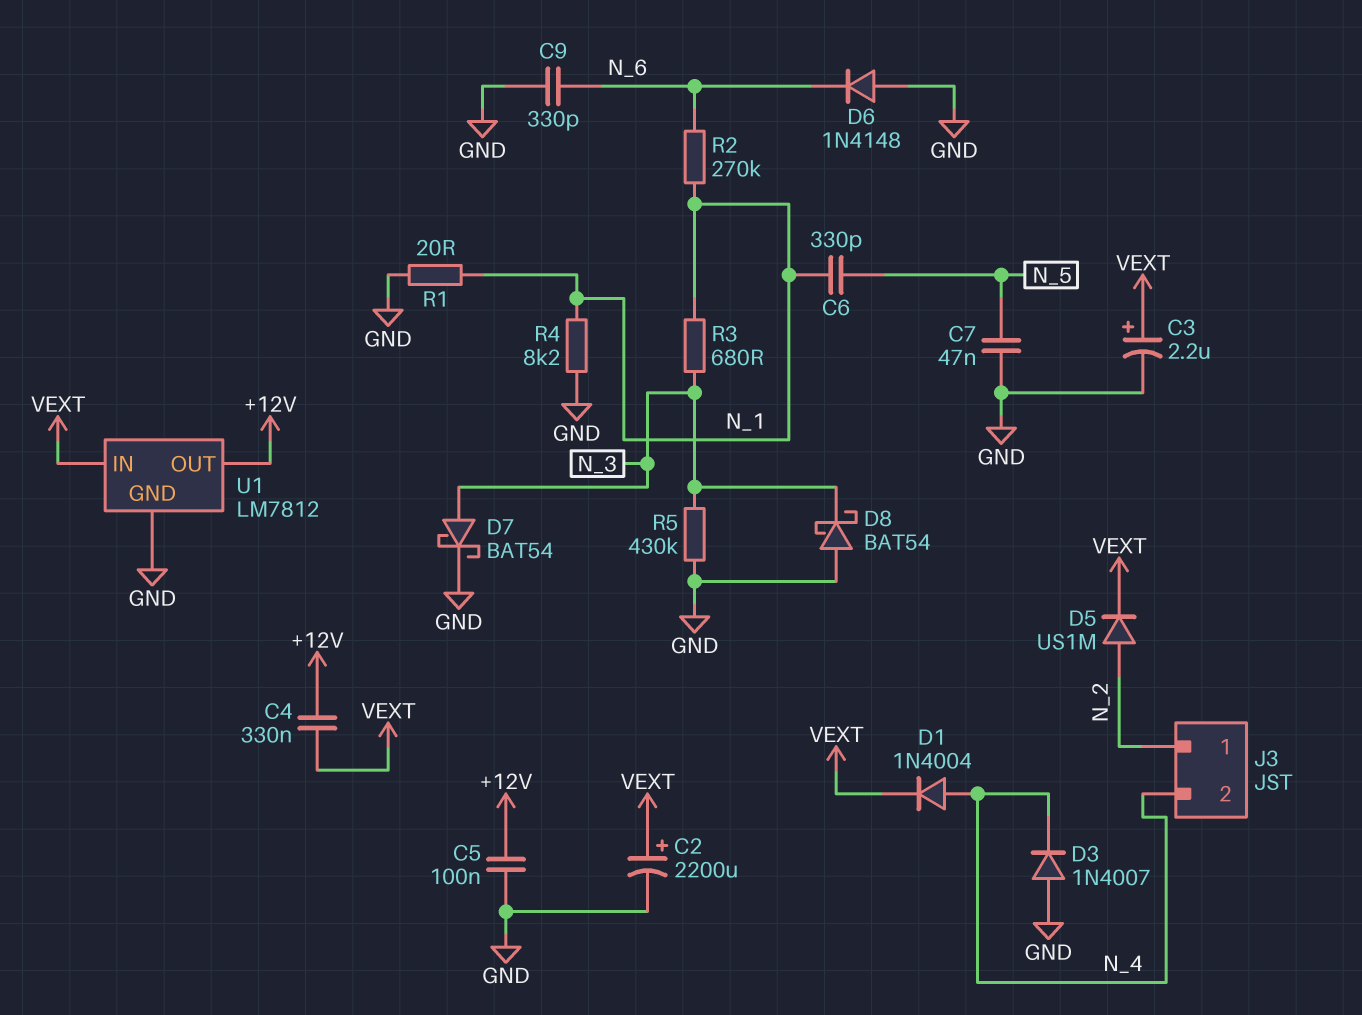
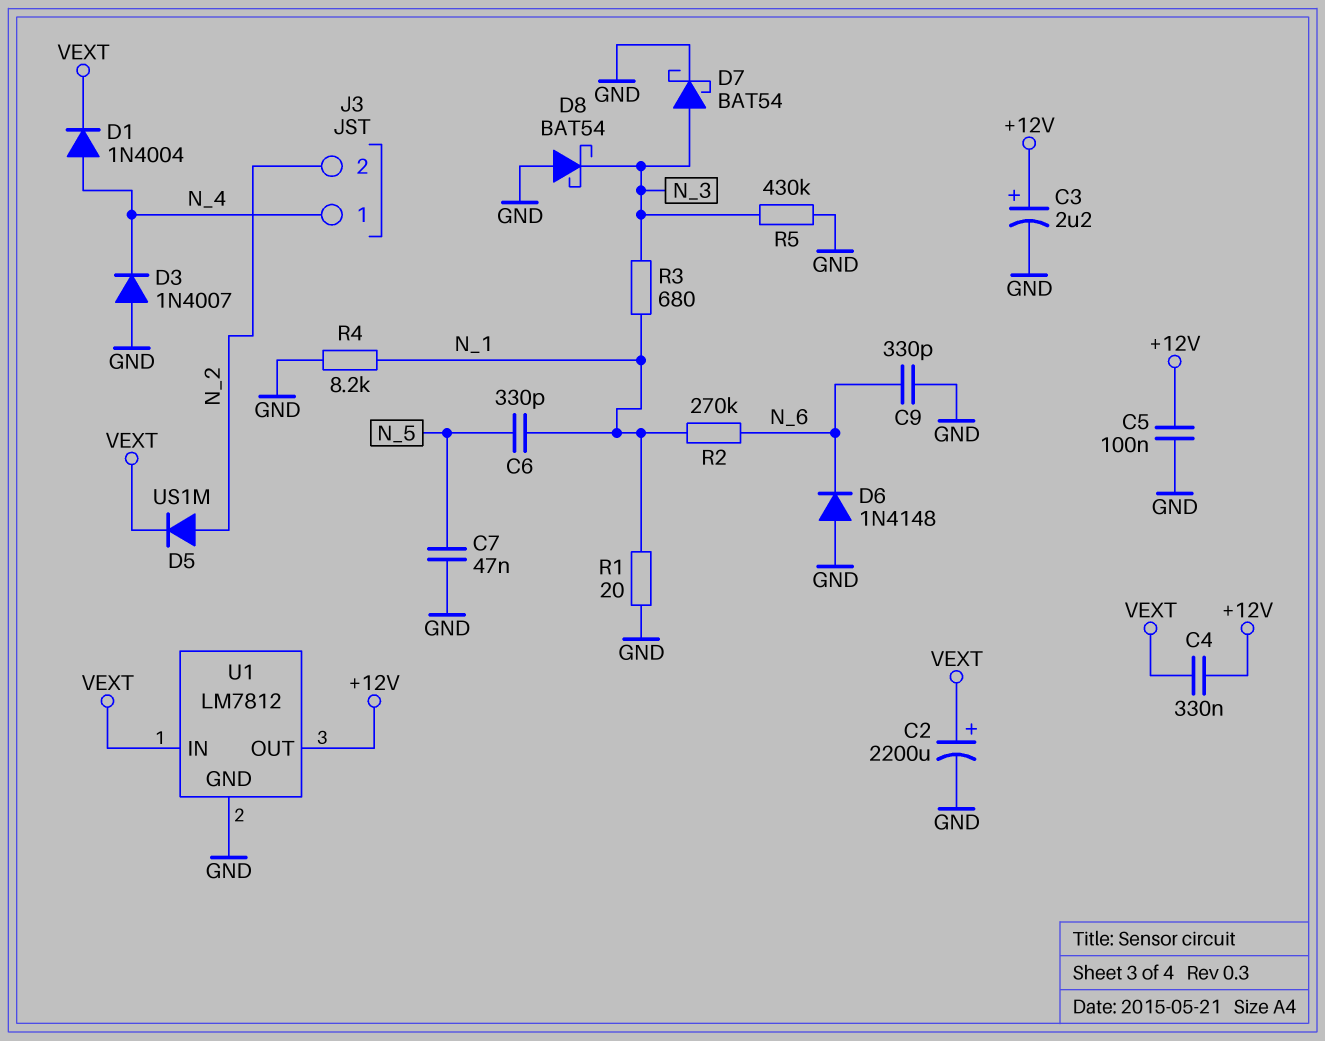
C3: 2.2uF (plus VEXT, minus GND) -> 2.2uF (plus +12V, minus GND)
J3 pin 1: N_2 -> N_4
J3 pin 2: N_4 -> N_2

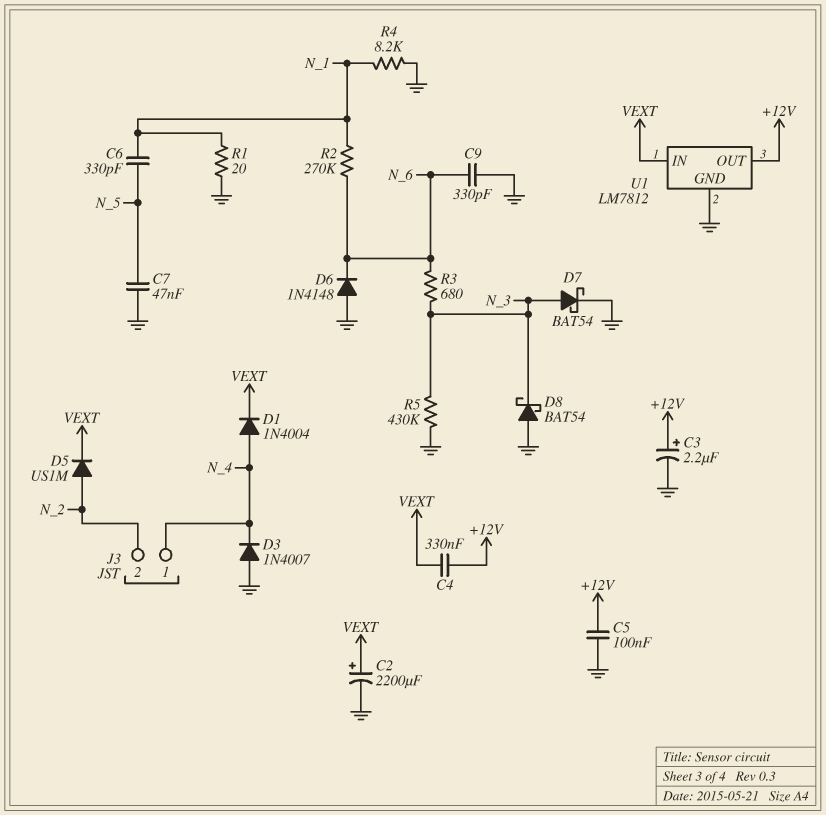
R3: 680 (N_1, N_3) -> 680 (N_3, N_6)

